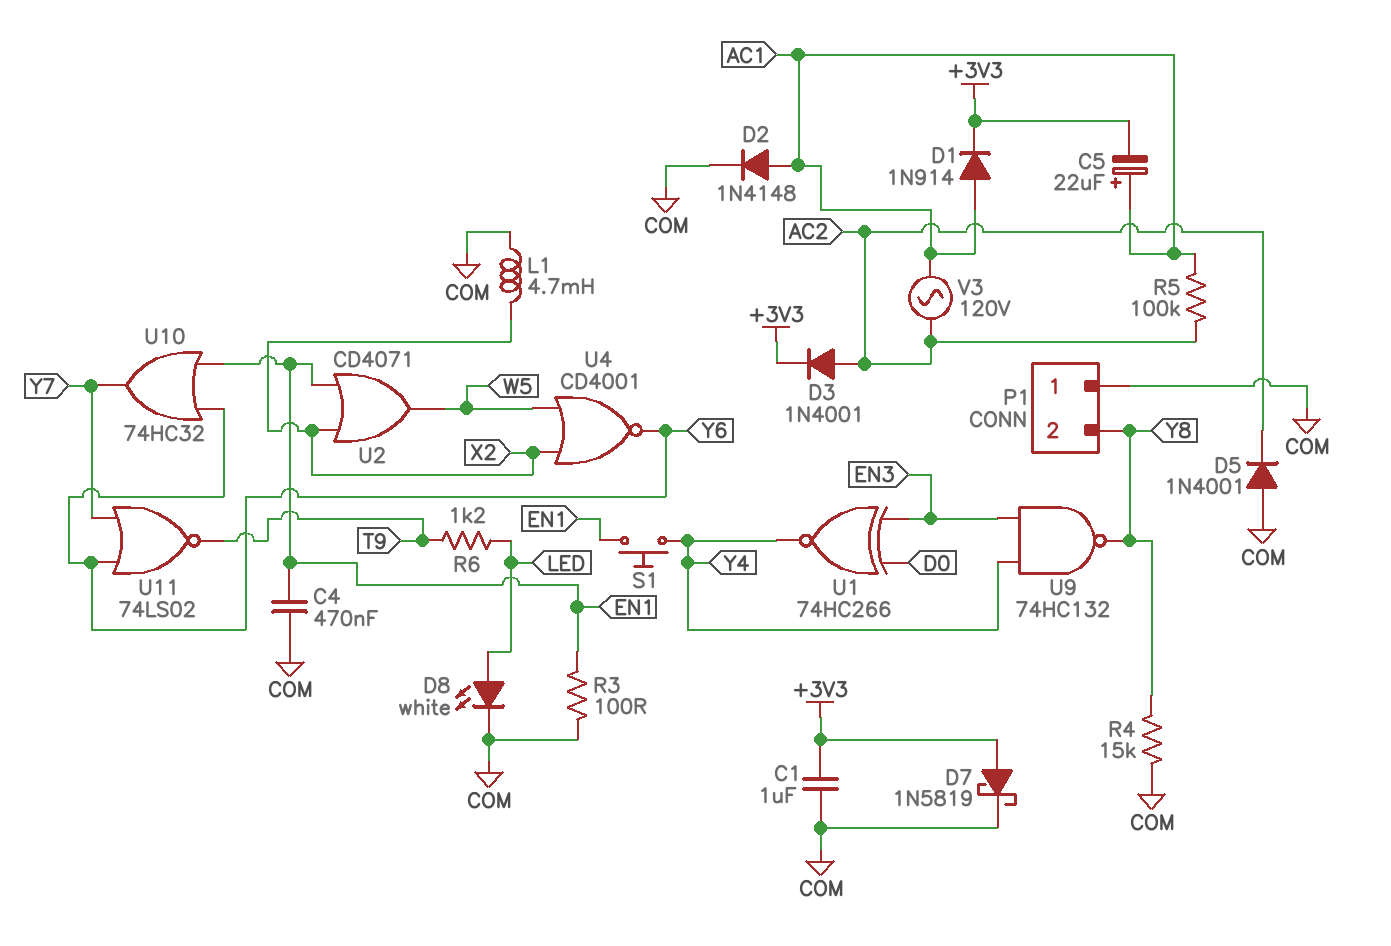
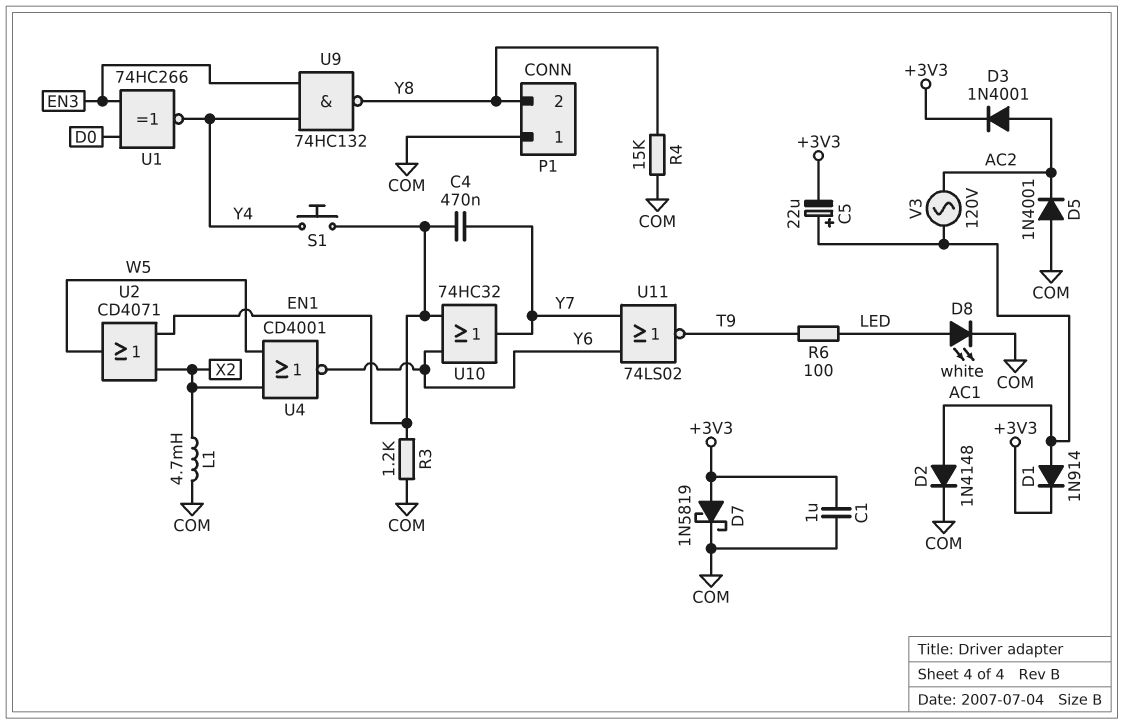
C4: 470nF (COM, EN1) -> 470nF (EN1, Y7)
R3: 100 (COM, EN1) -> 1.2k (COM, EN1)
R5: 100k (AC1, AC2) -> none
R6: 1.2k (LED, T9) -> 100 (LED, T9)

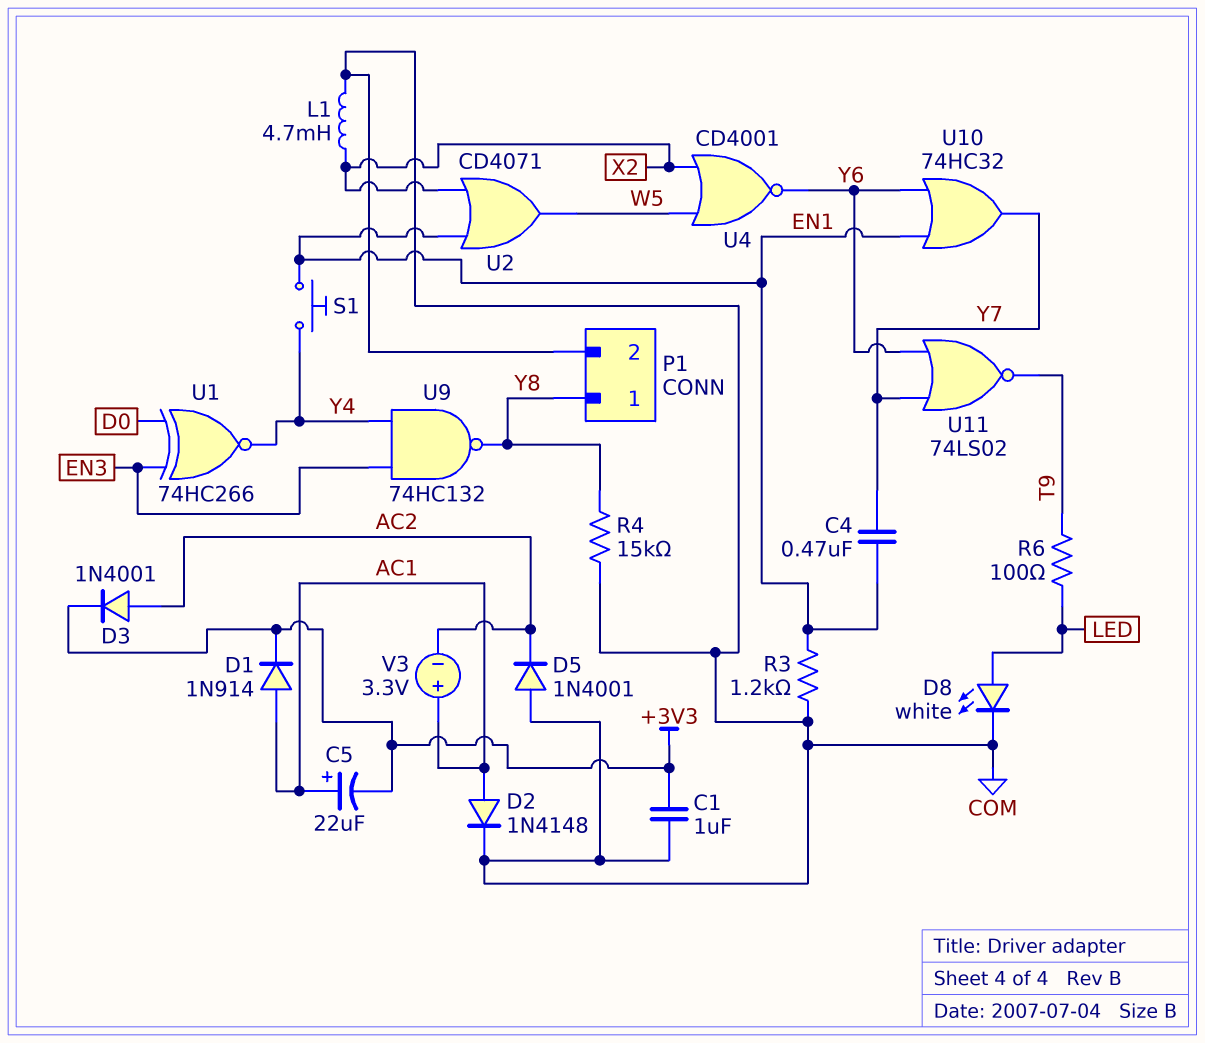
D7: schottky 1N5819 (A +3V3, K COM) -> none
P1 pin 1: COM -> Y8
P1 pin 2: Y8 -> COM
V3: AC 120V (AC1, AC2) -> 3.3V (plus AC1, minus AC2)

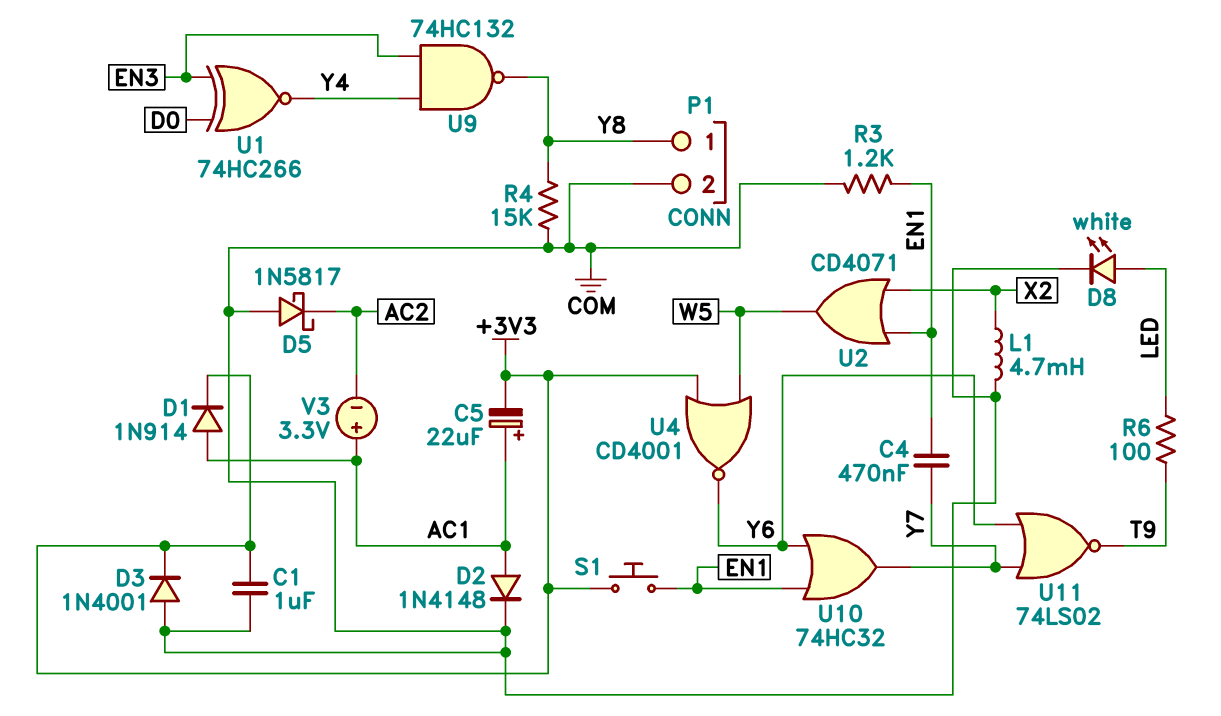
D3: diode 1N4001 (A AC2, K +3V3) -> diode 1N4001 (A COM, K +3V3)
D5: diode 1N4001 (A COM, K AC2) -> schottky 1N5817 (A COM, K AC2)
S1: button (EN1, Y4) -> button (+3V3, EN1)
U4: NOR CD4001 (in W5, in X2, out Y6) -> NOR CD4001 (in +3V3, in W5, out Y6)

